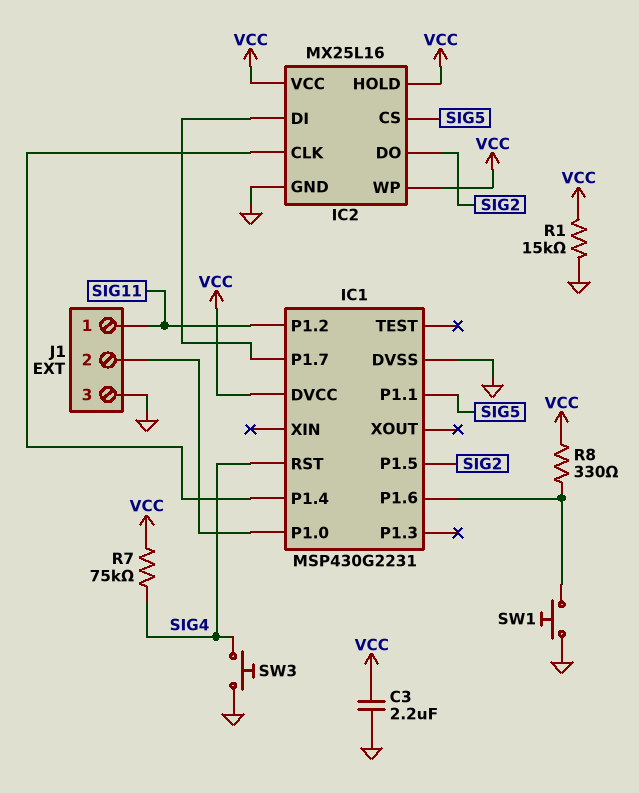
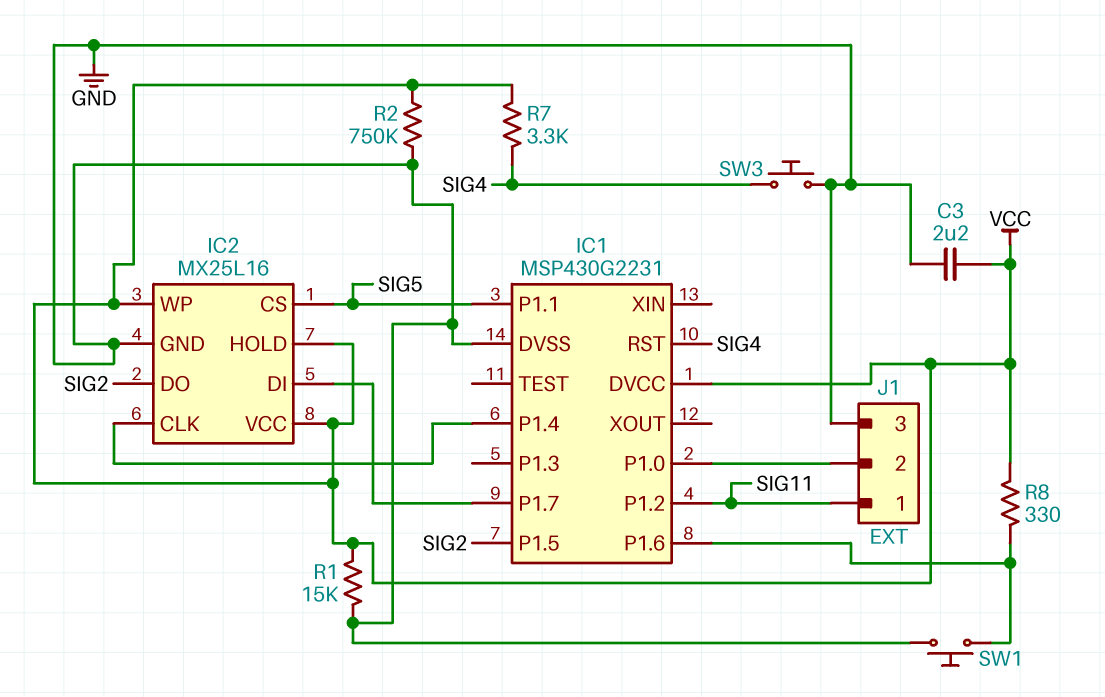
R2: none -> 750k (GND, VCC)
R7: 75k (SIG4, VCC) -> 3.3k (SIG4, VCC)

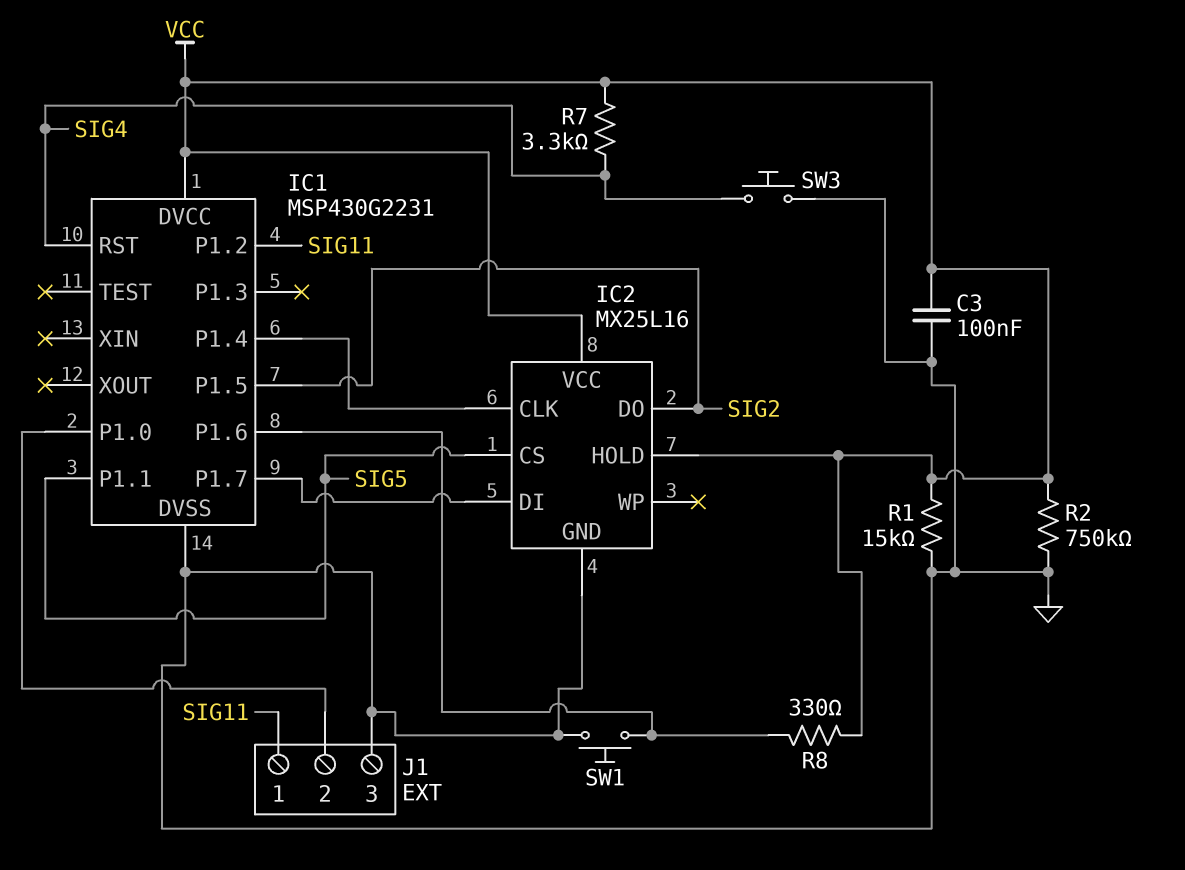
C3: 2.2uF (GND, VCC) -> 100nF (GND, VCC)
IC2 pin WP: VCC -> none

